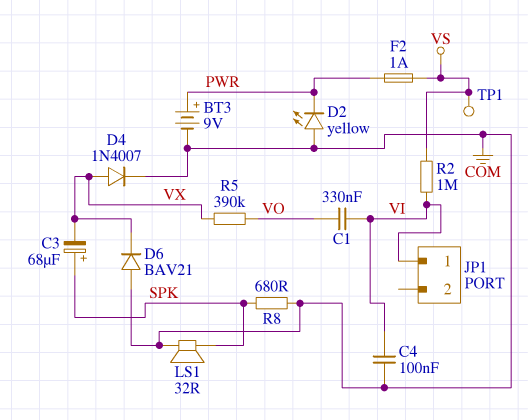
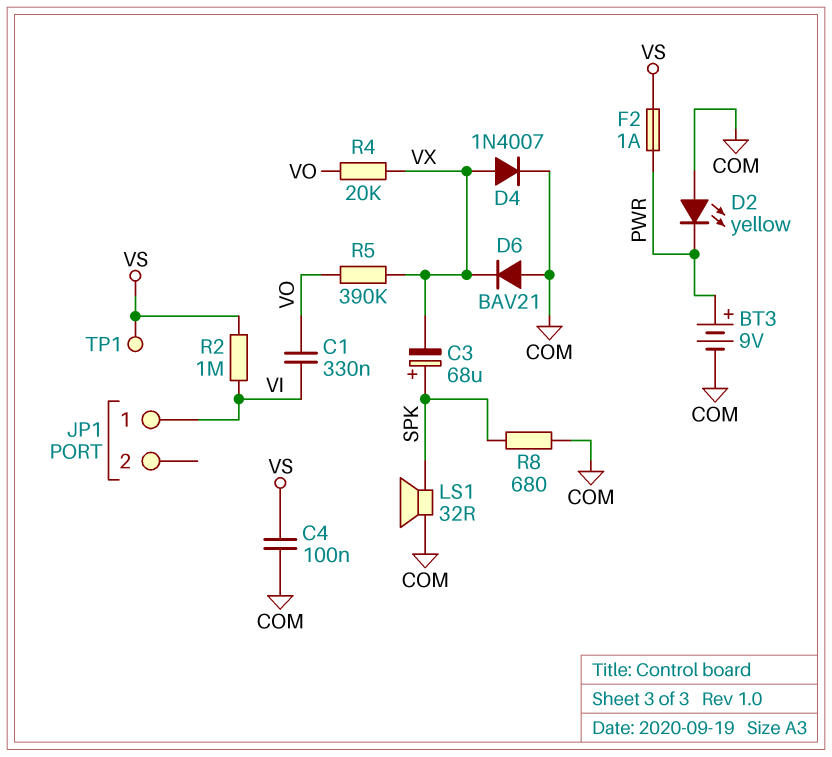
C4: 100nF (COM, VI) -> 100nF (COM, VS)
R4: none -> 20k (VO, VX)

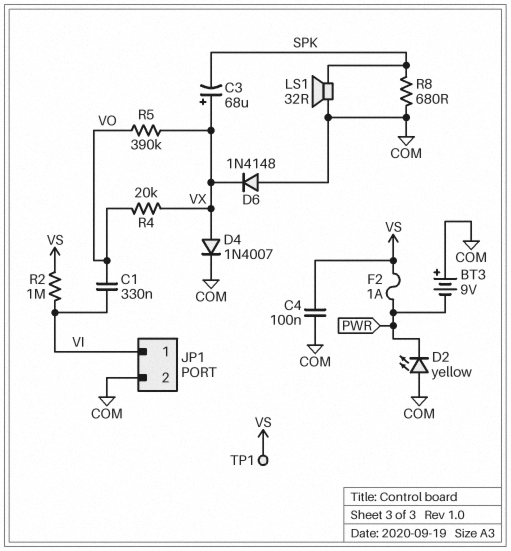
BT3: 9V (plus PWR, minus COM) -> 9V (plus COM, minus PWR)
C3: 68uF (plus SPK, minus VX) -> 68uF (plus VX, minus SPK)
D6: diode BAV21 (A COM, K VX) -> diode 1N4148 (A COM, K VX)
JP1 pin 2: none -> COM

